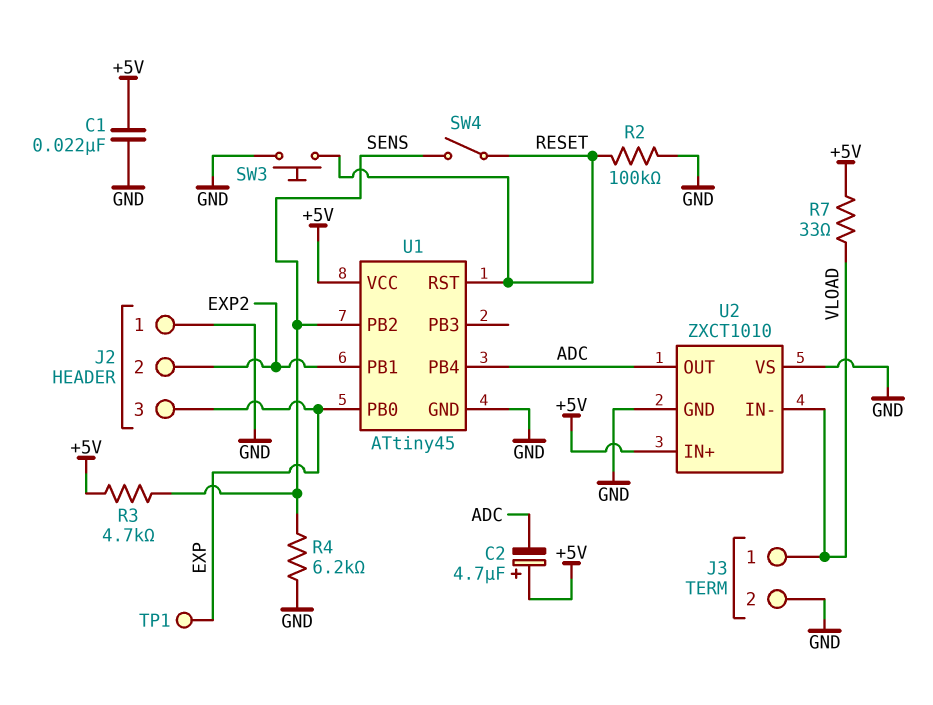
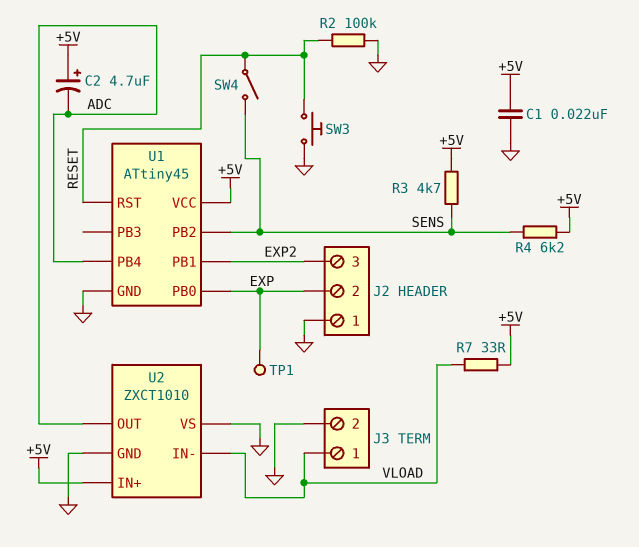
J2 pin 2: EXP2 -> EXP
J2 pin 3: EXP -> EXP2
R4: 6.2k (GND, SENS) -> 6.2k (+5V, SENS)

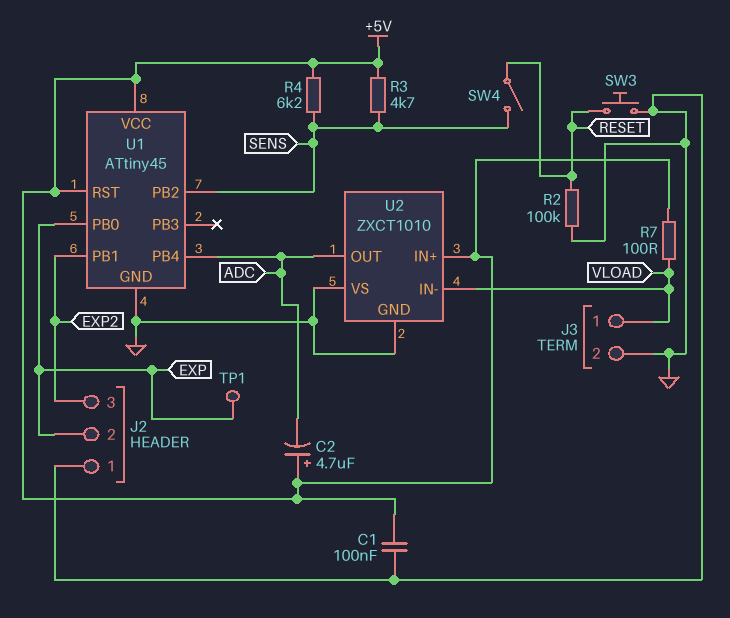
C1: 22nF (+5V, GND) -> 100nF (+5V, GND)
R7: 33 (+5V, VLOAD) -> 100 (+5V, VLOAD)
U1 pin RST: RESET -> +5V

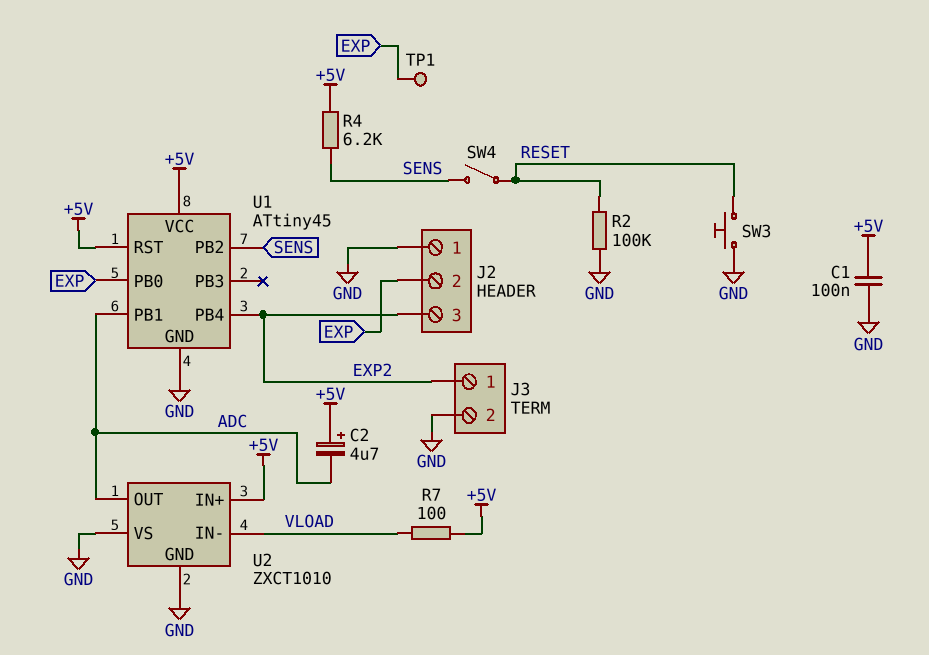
J3 pin 1: VLOAD -> EXP2
R3: 4.7k (+5V, SENS) -> none
U1 pin PB1: EXP2 -> ADC
U1 pin PB4: ADC -> EXP2

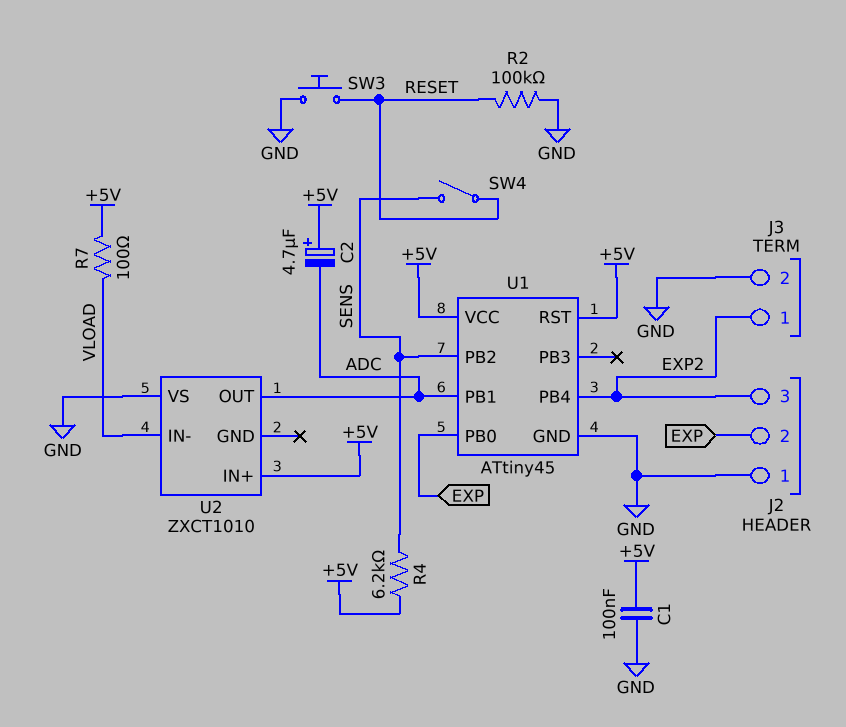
TP1: test point (EXP) -> none
U2 pin GND: GND -> none

